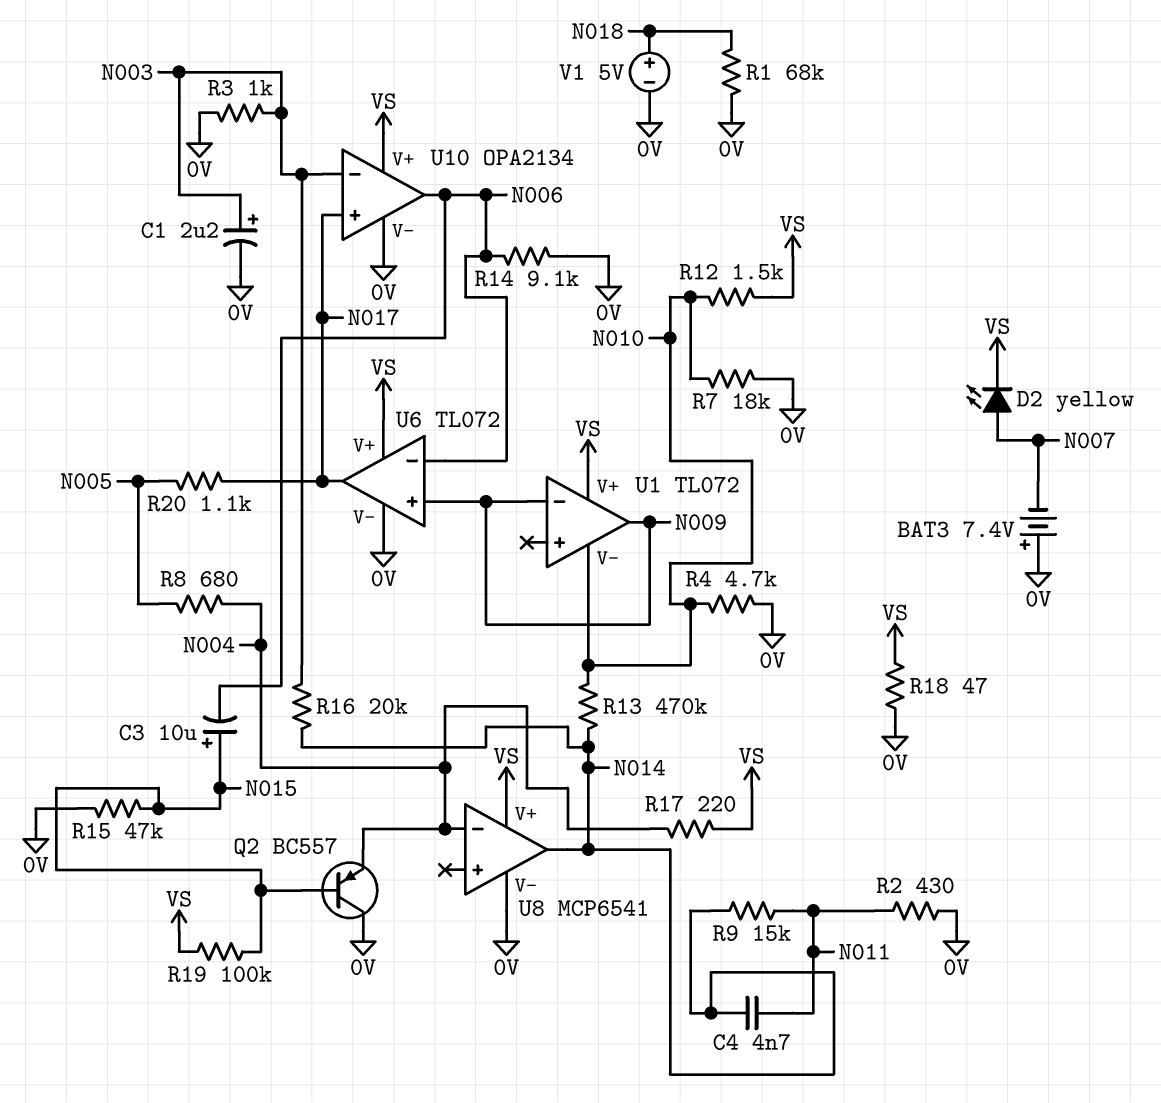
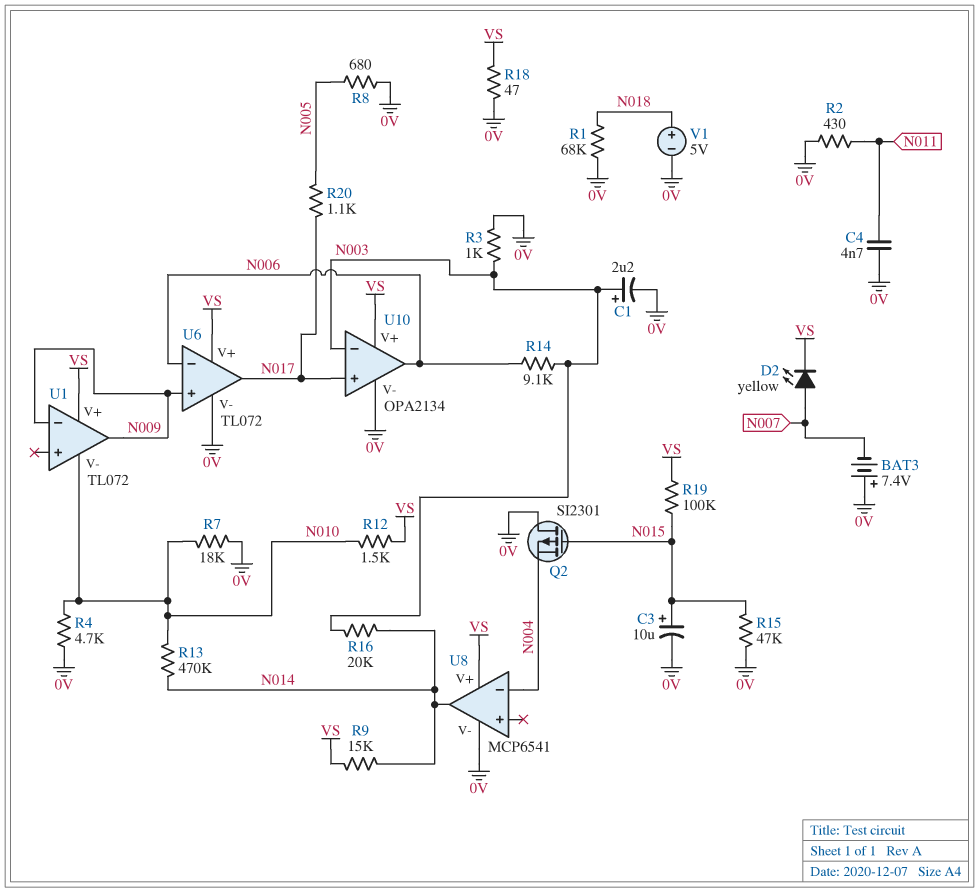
C3: 10uF (plus N015, minus N006) -> 10uF (plus N015, minus 0V)
C4: 4.7nF (N011, N014) -> 4.7nF (0V, N011)
Q2: PNP BC557 (B N015, C 0V, E N004) -> PMOS SI2301 (G N015, D 0V, S N004)
R8: 680 (N004, N005) -> 680 (0V, N005)
R9: 15k (N011, N014) -> 15k (N014, VS)
R14: 9.1k (0V, N006) -> 9.1k (N003, N006)
R17: 220 (N004, VS) -> none

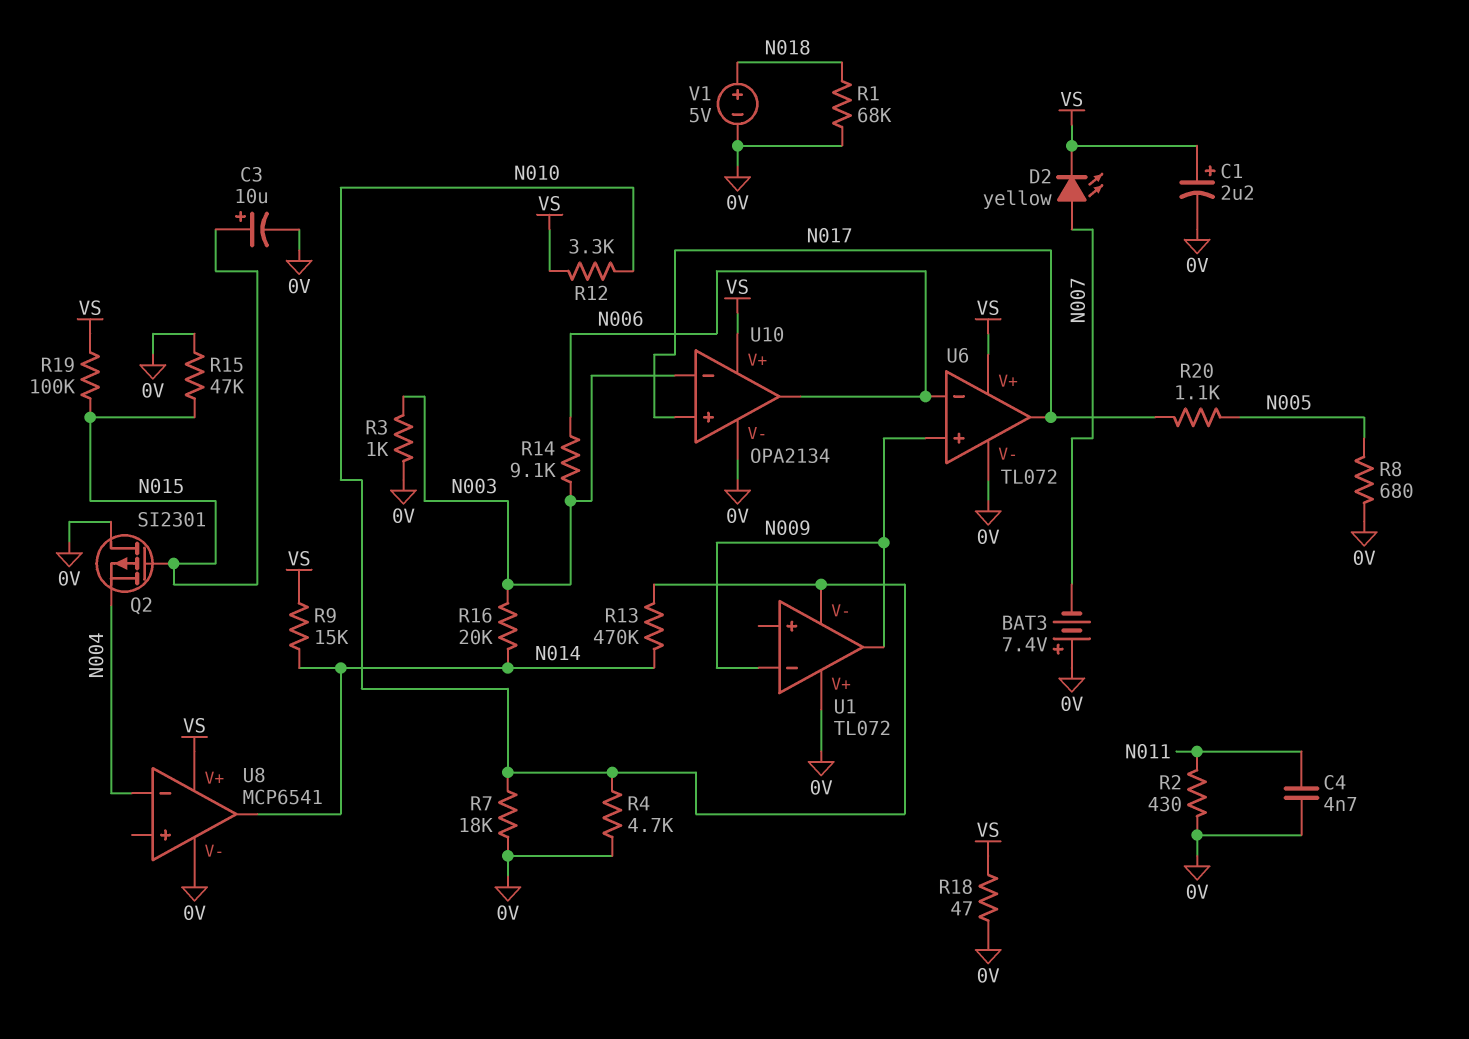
C1: 2.2uF (plus N003, minus 0V) -> 2.2uF (plus VS, minus 0V)
R12: 1.5k (N010, VS) -> 3.3k (N010, VS)
U1 pin V+: VS -> 0V

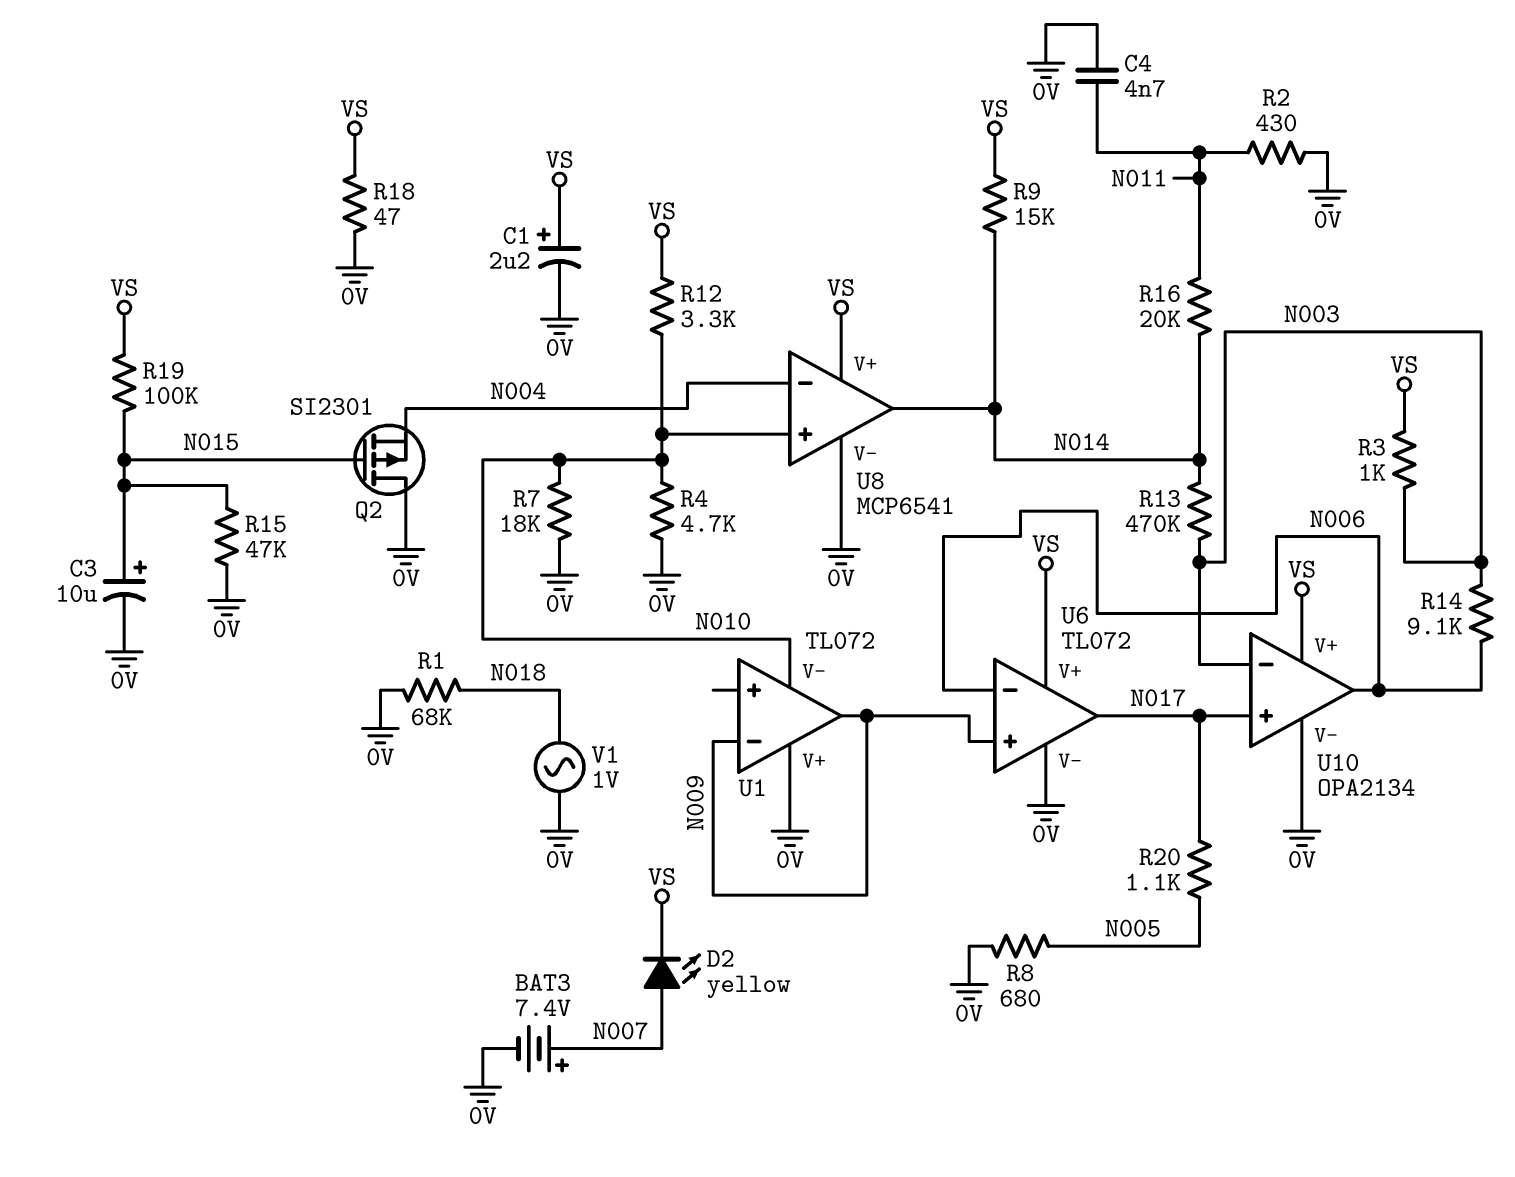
BAT3: 7.4V (plus 0V, minus N007) -> 7.4V (plus N007, minus 0V)
R3: 1k (0V, N003) -> 1k (N003, VS)
R13: 470k (N010, N014) -> 470k (N003, N014)
R16: 20k (N003, N014) -> 20k (N011, N014)
U8 pin in+: none -> N010
V1: 5V (plus N018, minus 0V) -> AC 1V (0V, N018)

